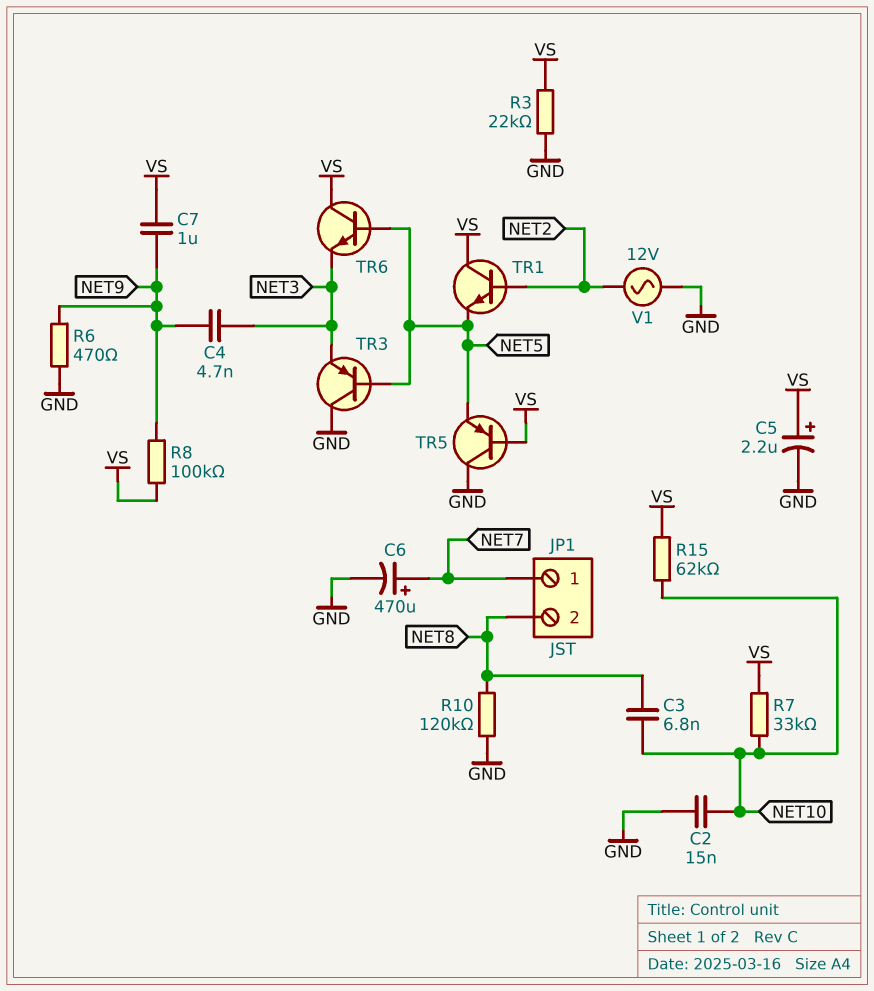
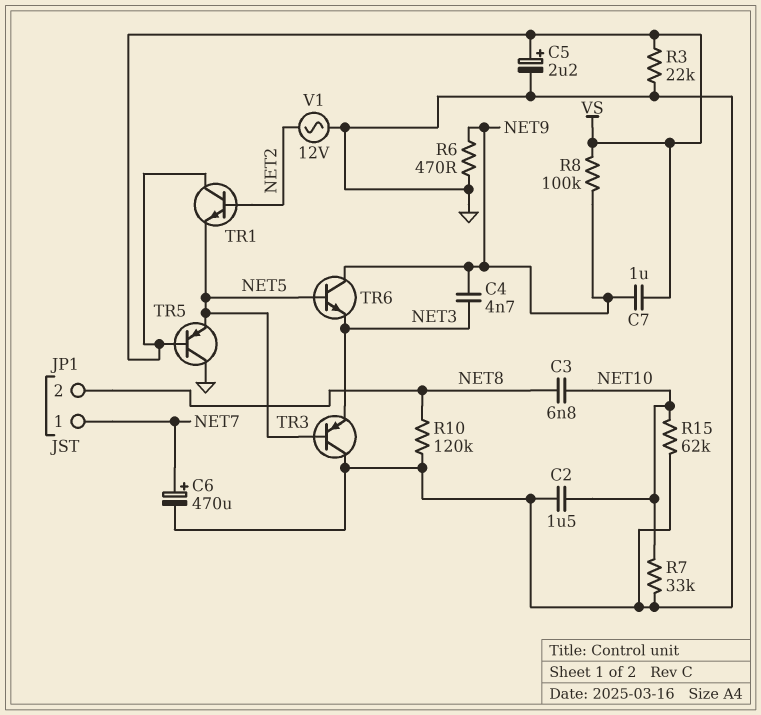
C2: 15nF (GND, NET10) -> 1.5uF (GND, NET10)
R7: 33k (NET10, VS) -> 33k (GND, NET10)
R15: 62k (NET10, VS) -> 62k (GND, NET10)
TR6: NPN (B NET5, C VS, E NET3) -> NPN (B NET5, C NET9, E NET3)

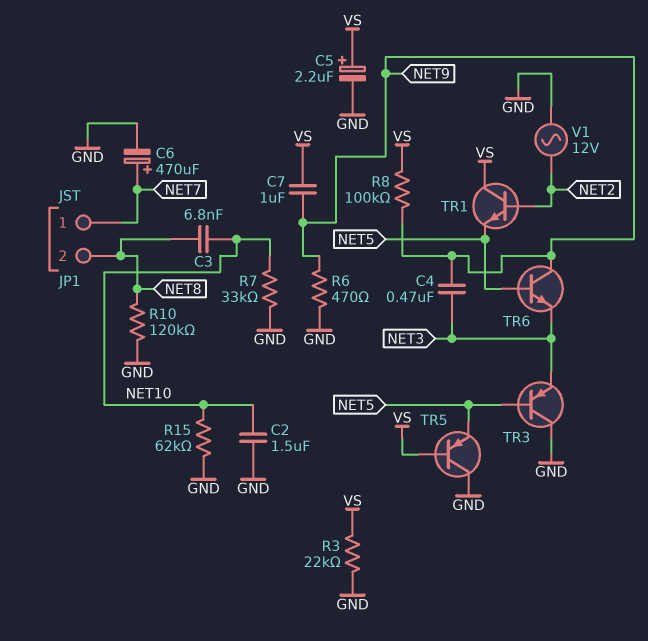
C4: 4.7nF (NET3, NET9) -> 470nF (NET3, NET9)

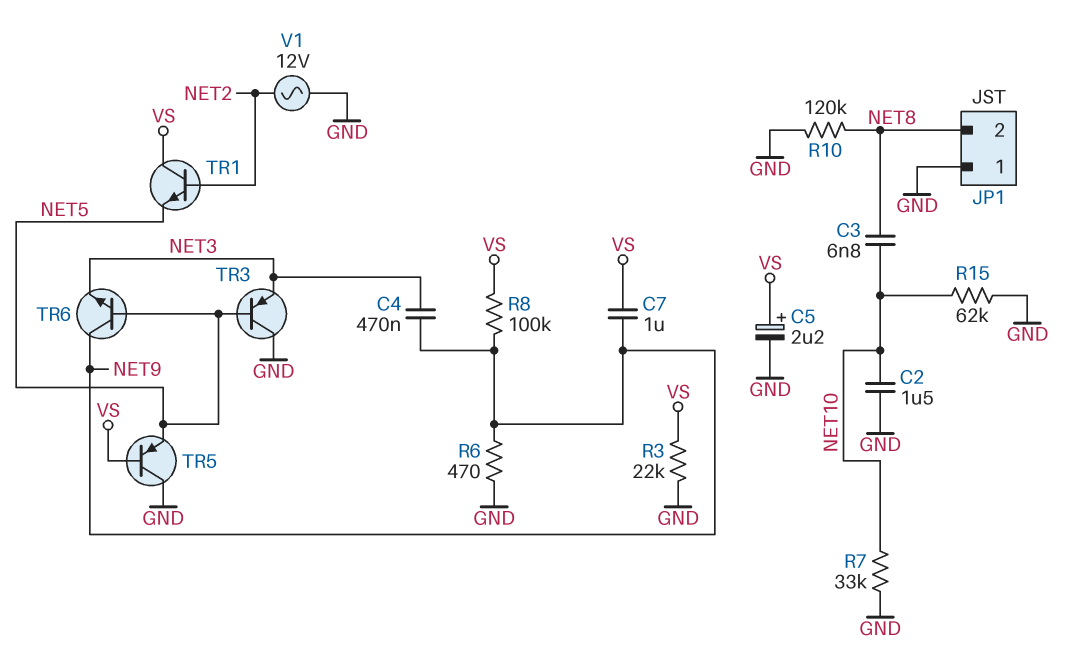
C6: 470uF (plus NET7, minus GND) -> none
JP1 pin 1: NET7 -> GND

